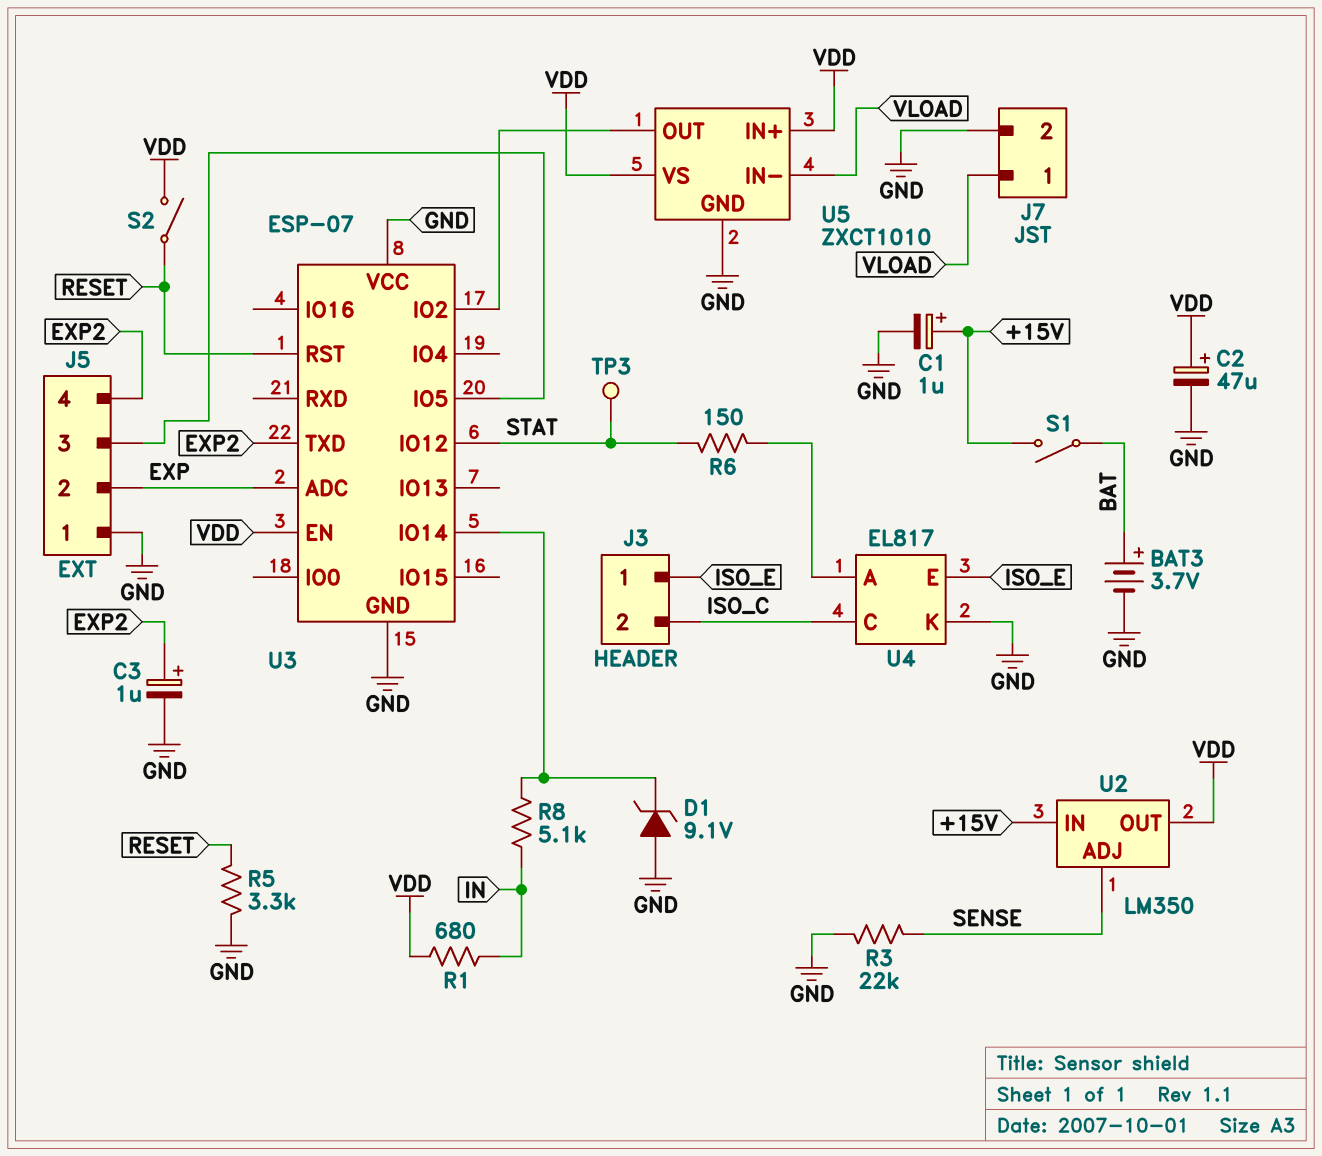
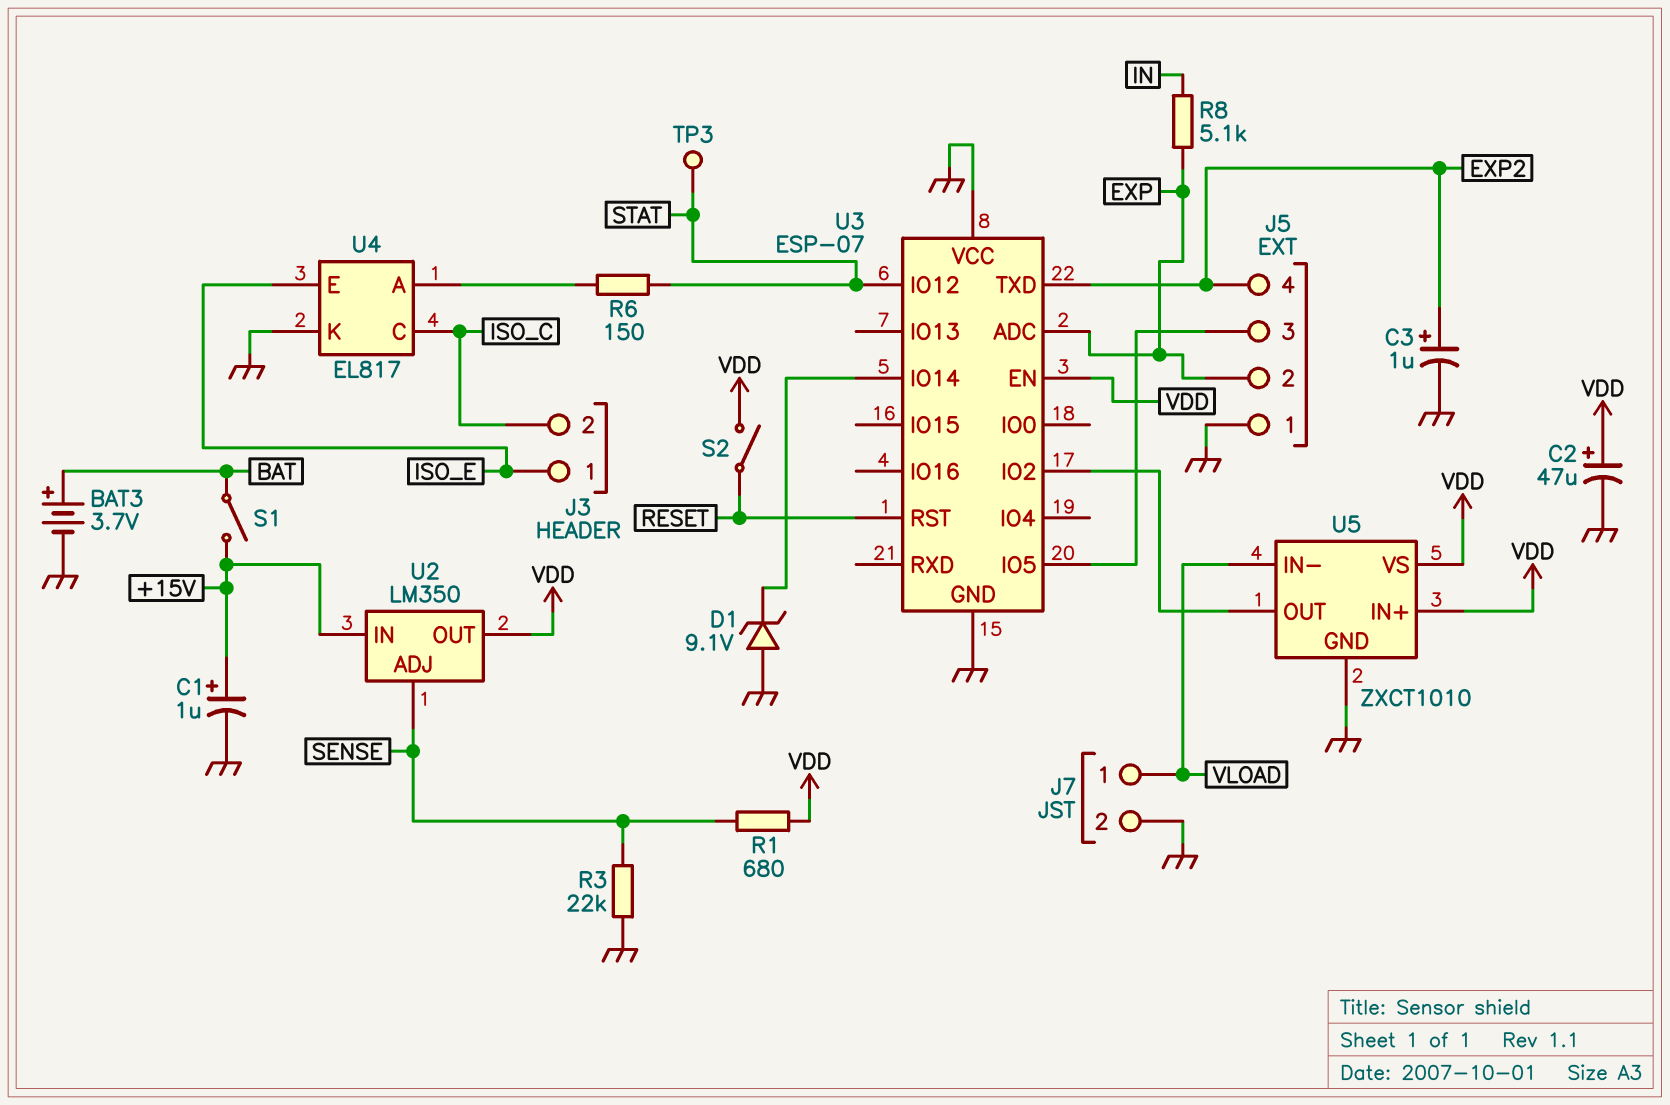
R1: 680 (IN, VDD) -> 680 (SENSE, VDD)
R5: 3.3k (GND, RESET) -> none
R8: 5.1k (IN, U3/IO14) -> 5.1k (EXP, IN)

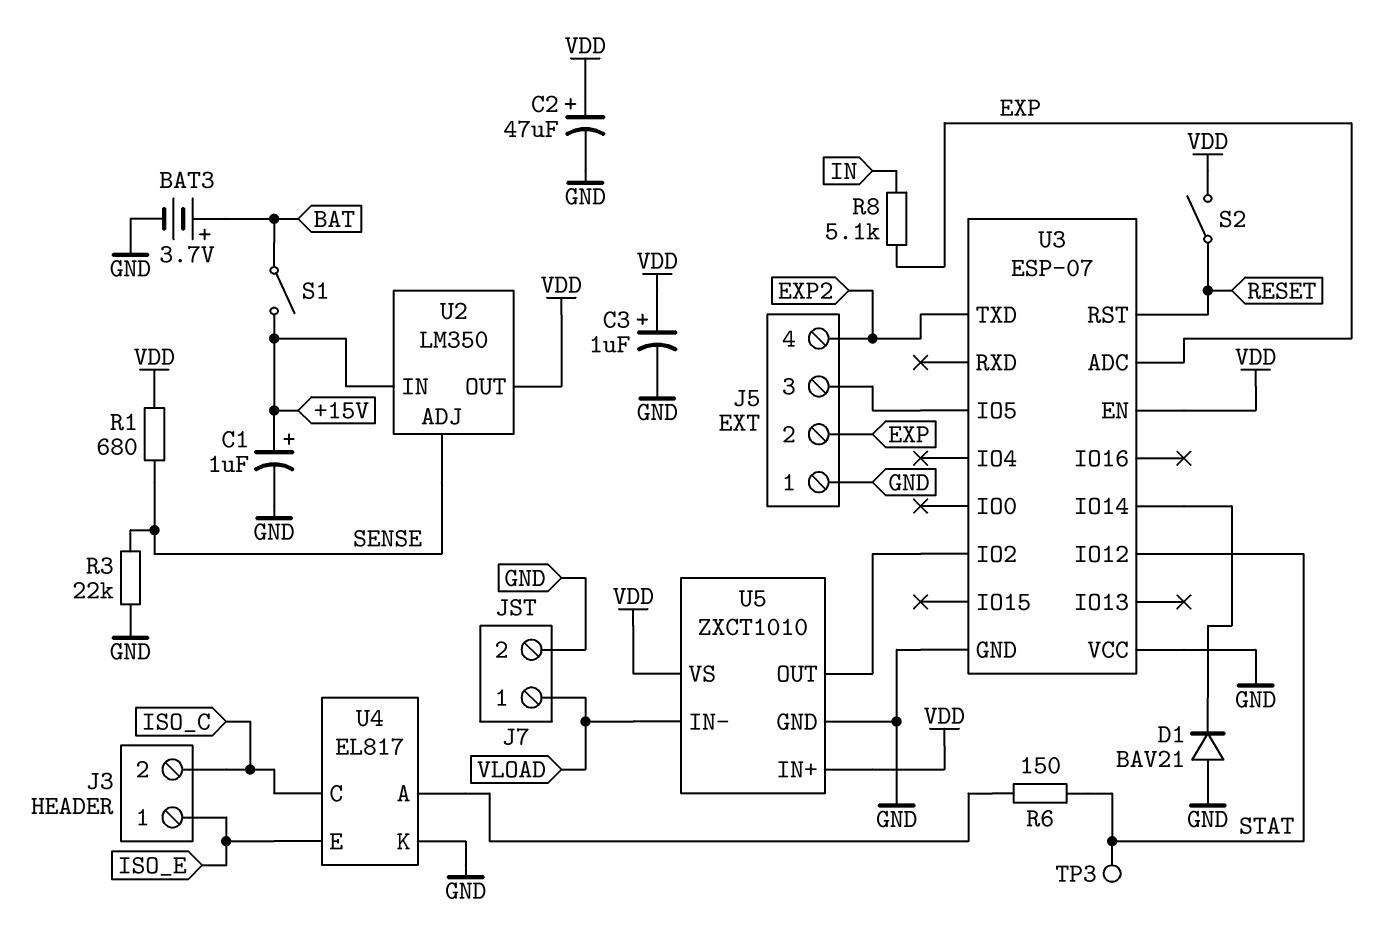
C3: 1uF (plus EXP2, minus GND) -> 1uF (plus VDD, minus GND)
D1: zener 9.1V (A GND, K U3/IO14) -> diode BAV21 (A GND, K U3/IO14)

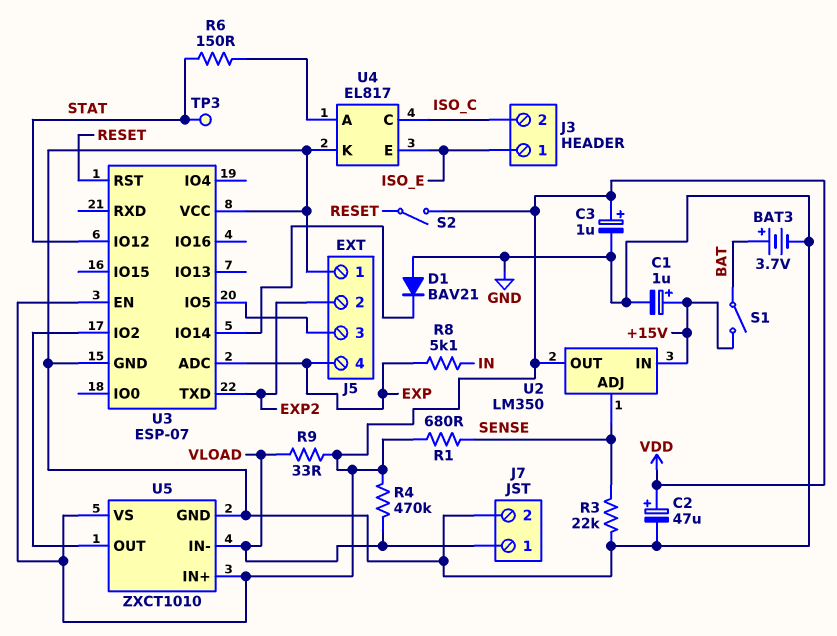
J5 pin 2: EXP -> EXP2
J5 pin 4: EXP2 -> EXP
R4: none -> 470k (VDD, VLOAD)
R9: none -> 33 (VDD, VLOAD)

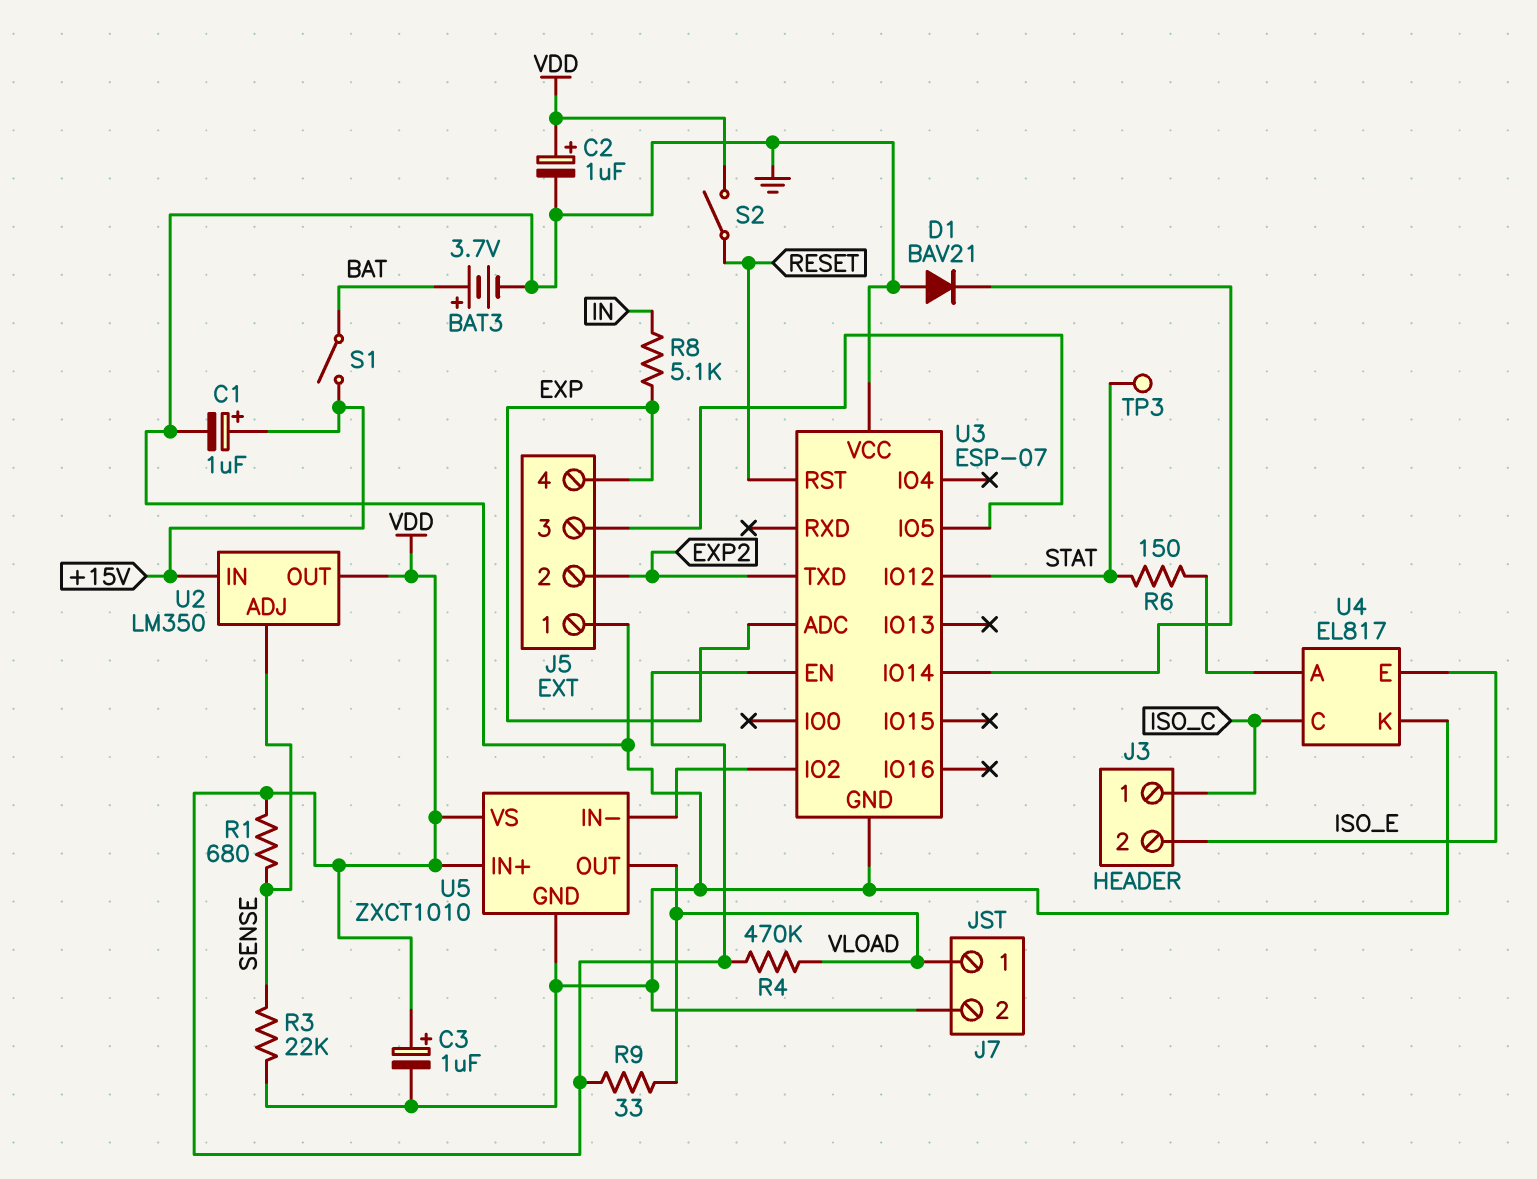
C2: 47uF (plus VDD, minus GND) -> 1uF (plus VDD, minus GND)
J3 pin 1: ISO_E -> ISO_C
J3 pin 2: ISO_C -> ISO_E
U5 pin IN-: VLOAD -> U3/IO2
U5 pin OUT: U3/IO2 -> VLOAD

